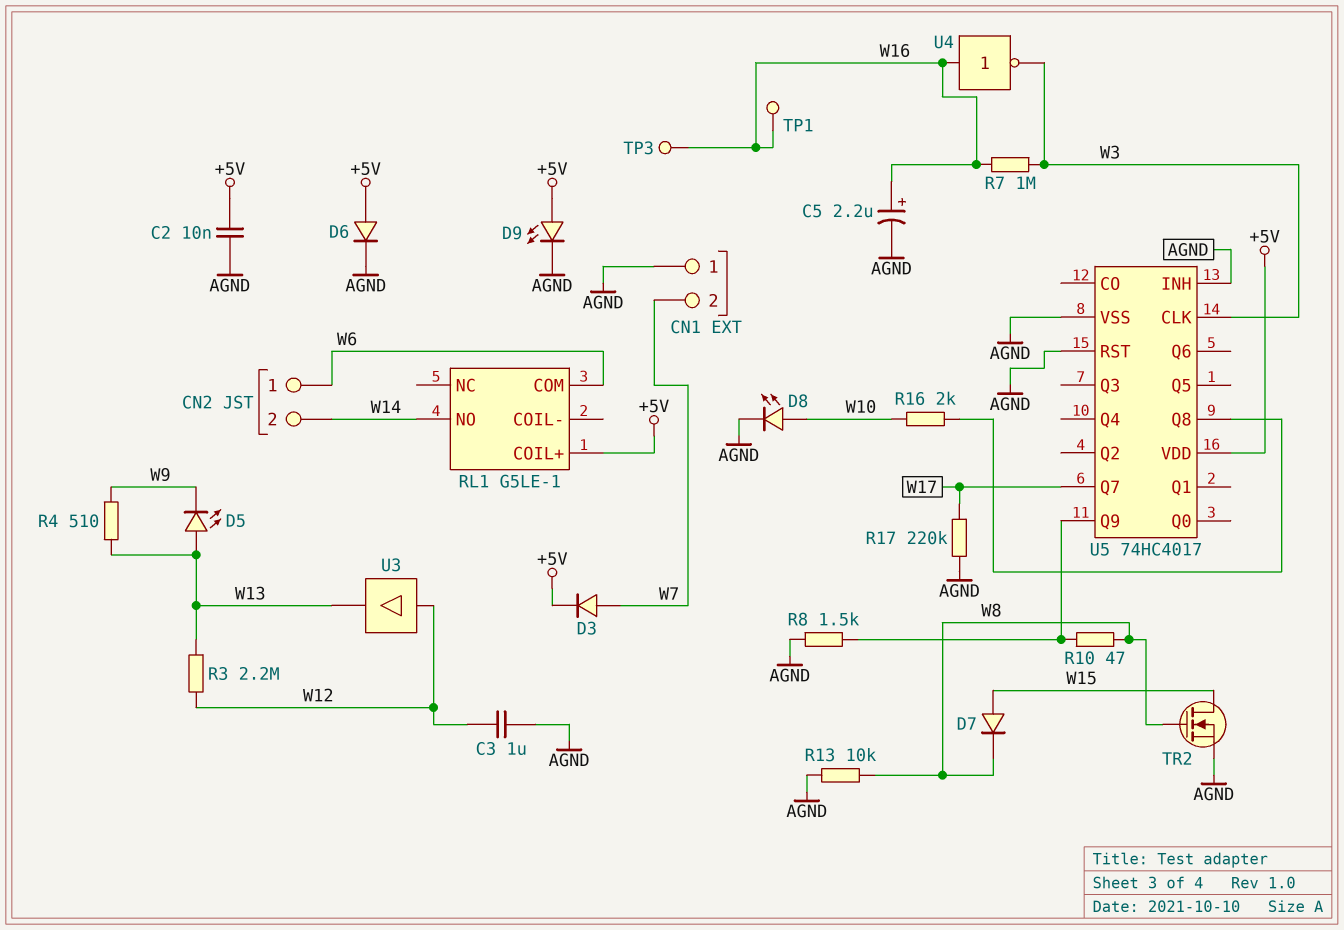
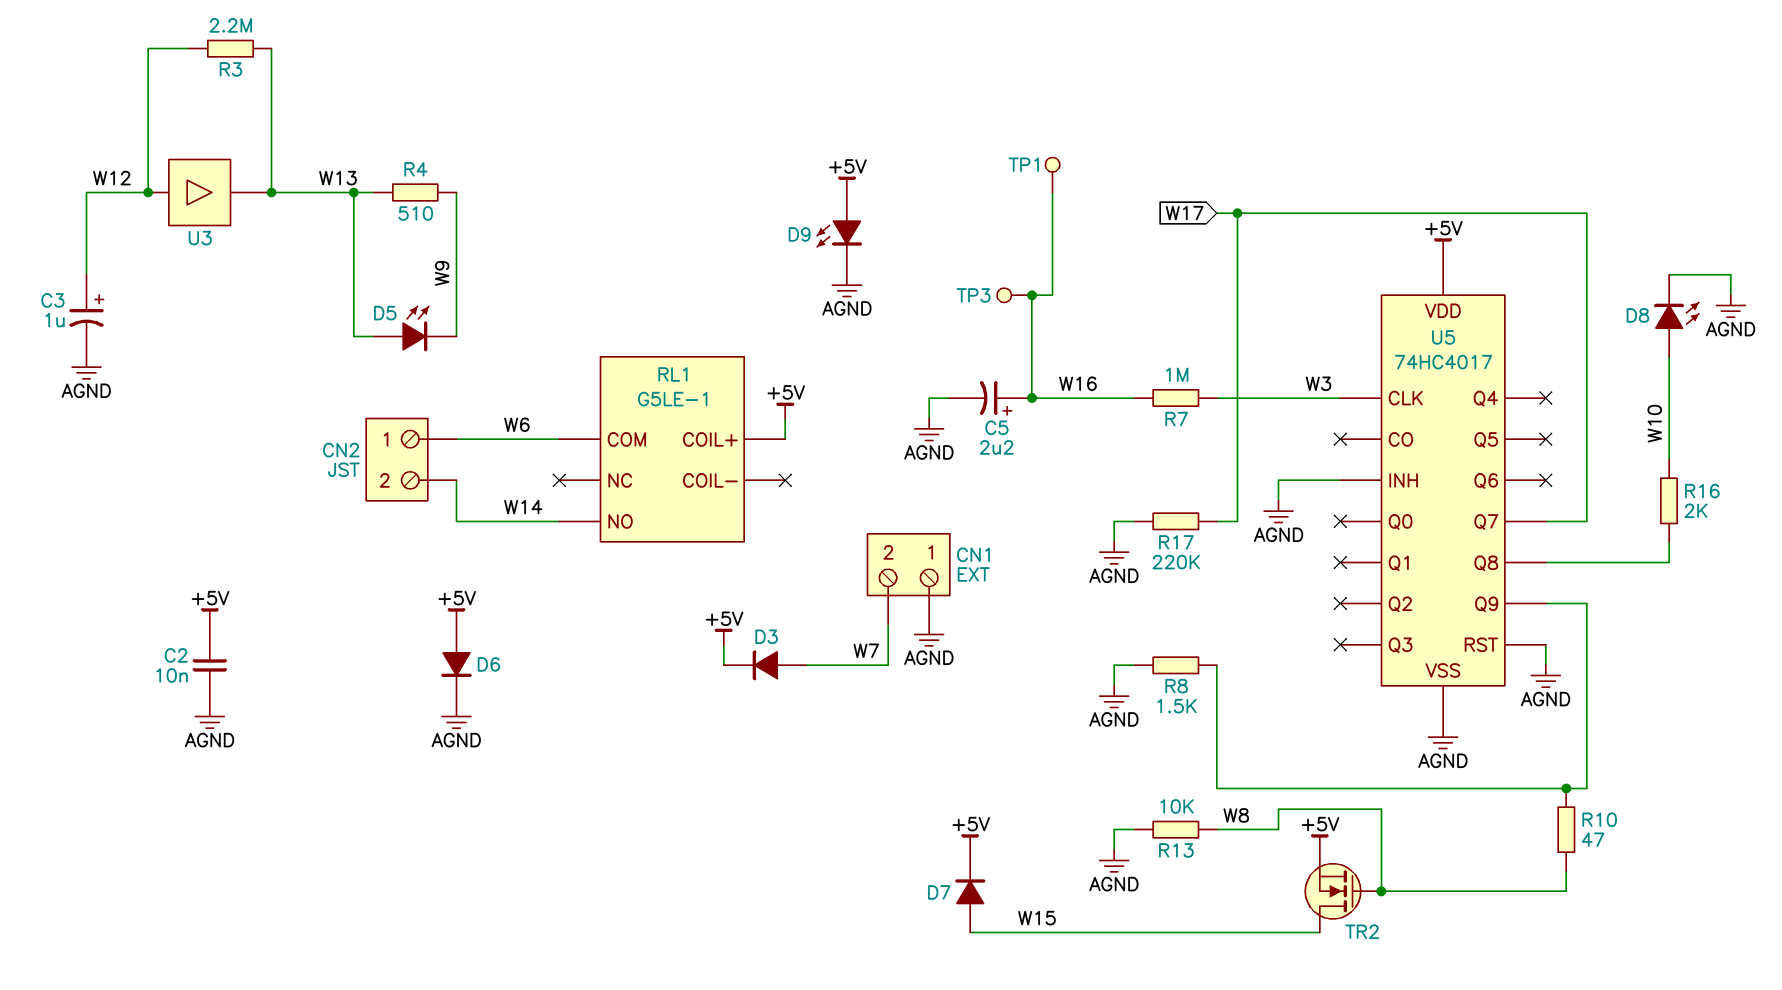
C3: 1uF (AGND, W12) -> 1uF (plus W12, minus AGND)
D7: diode (A W15, K W8) -> diode (A W15, K +5V)
TR2: NMOS (G W8, D W15, S AGND) -> NMOS (G W8, D W15, S +5V)
U4: NOT (in W16, out W3) -> none

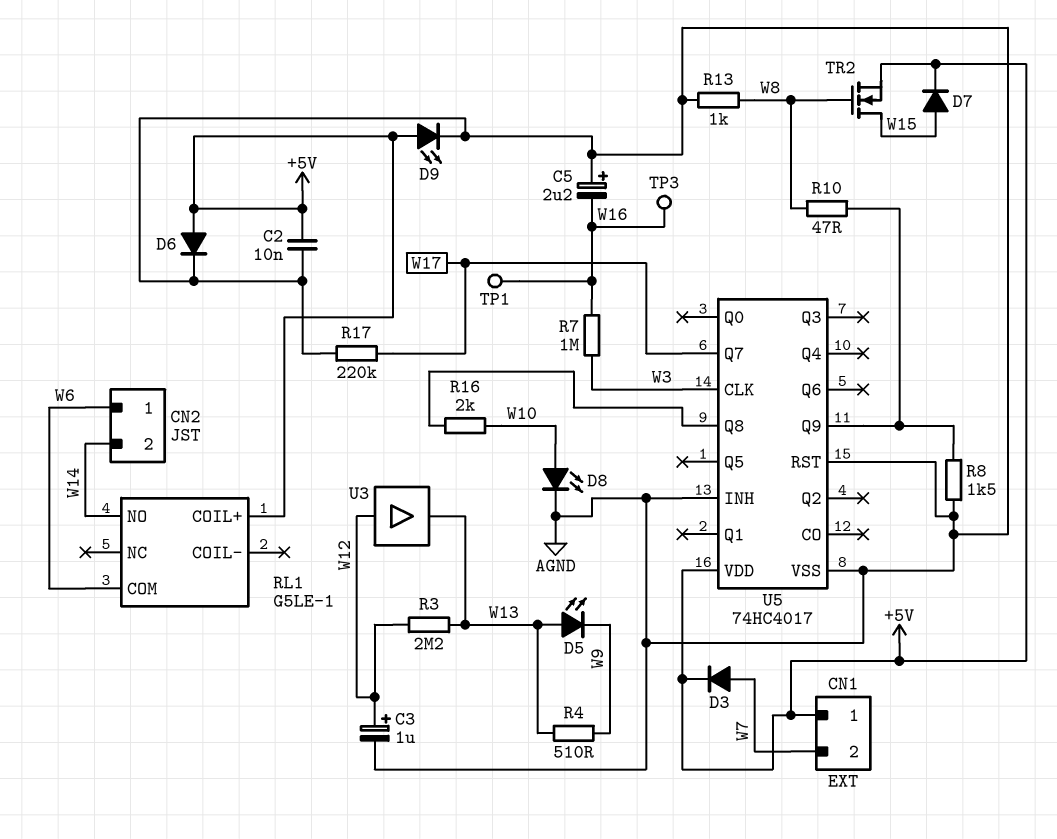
C5: 2.2uF (plus W16, minus AGND) -> 2.2uF (plus AGND, minus W16)
CN1 pin 1: AGND -> +5V
R13: 10k (AGND, W8) -> 1k (AGND, W8)

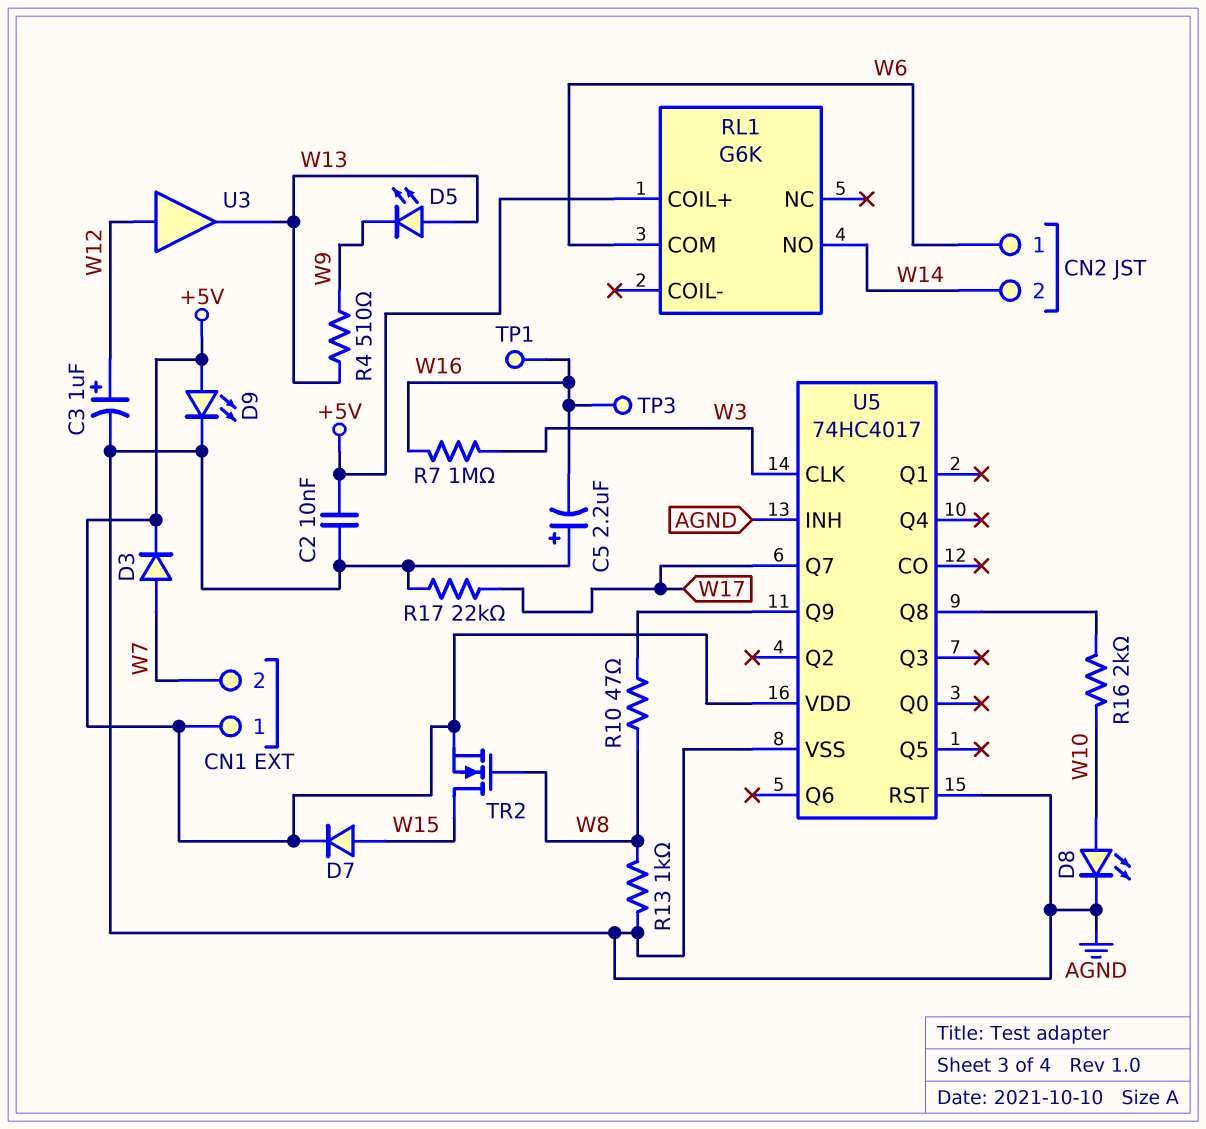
D6: diode (A +5V, K AGND) -> none
R3: 2.2M (W12, W13) -> none
R8: 1.5k (AGND, U5/Q9) -> none
R17: 220k (AGND, W17) -> 22k (AGND, W17)
RL1: G5LE-1 -> G6K

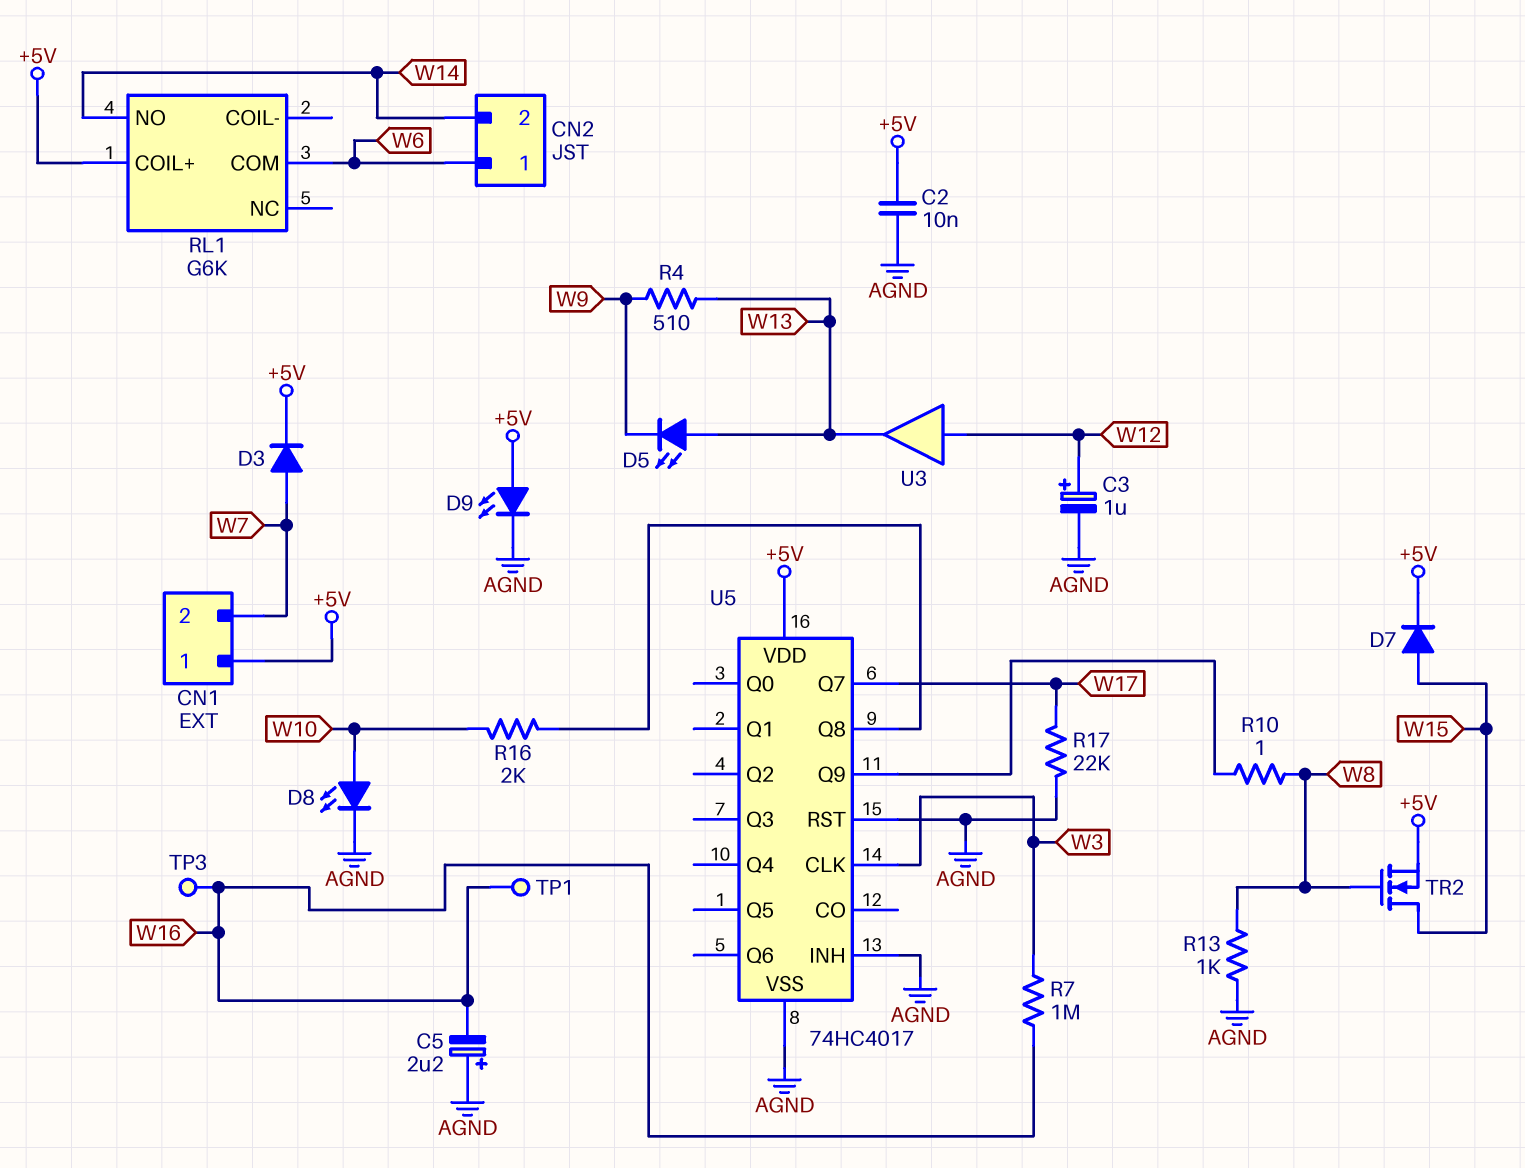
R10: 47 (U5/Q9, W8) -> 1 (U5/Q9, W8)

